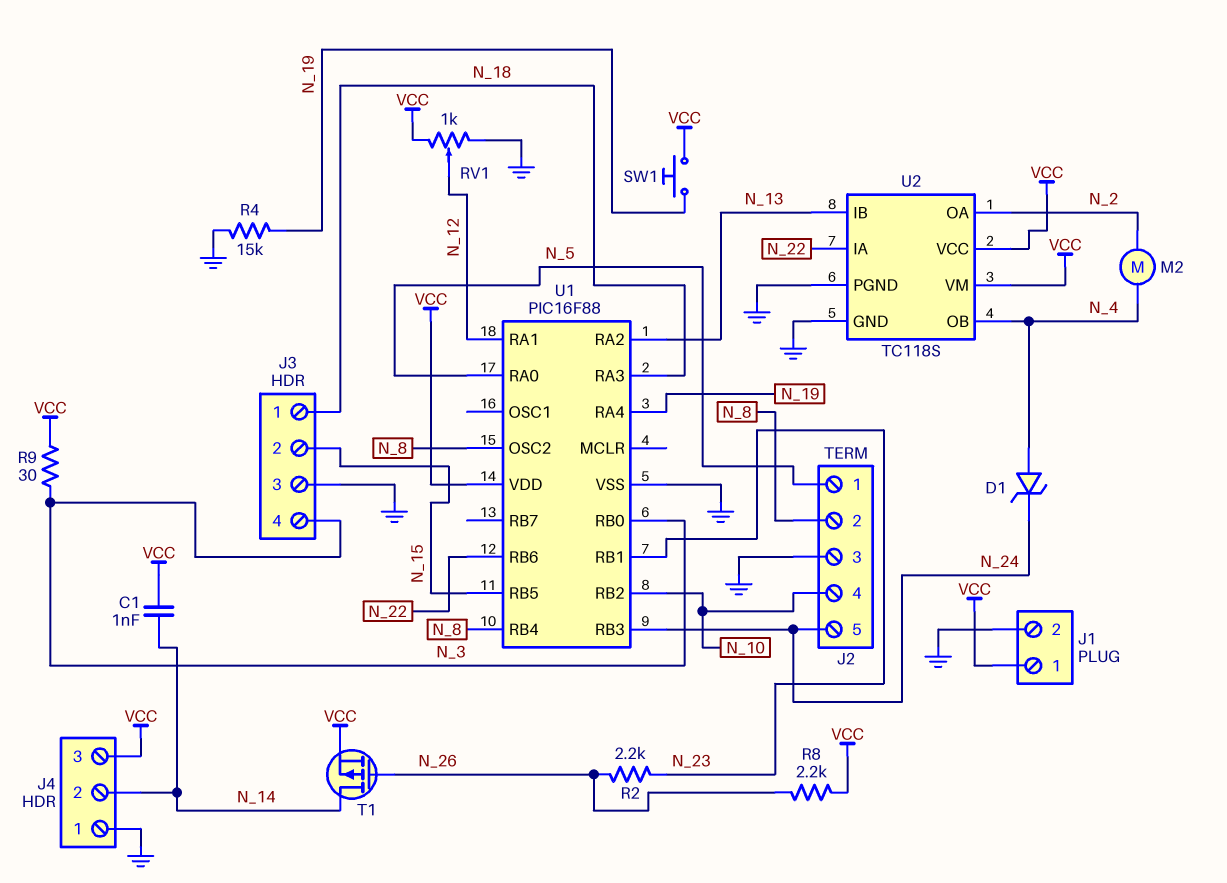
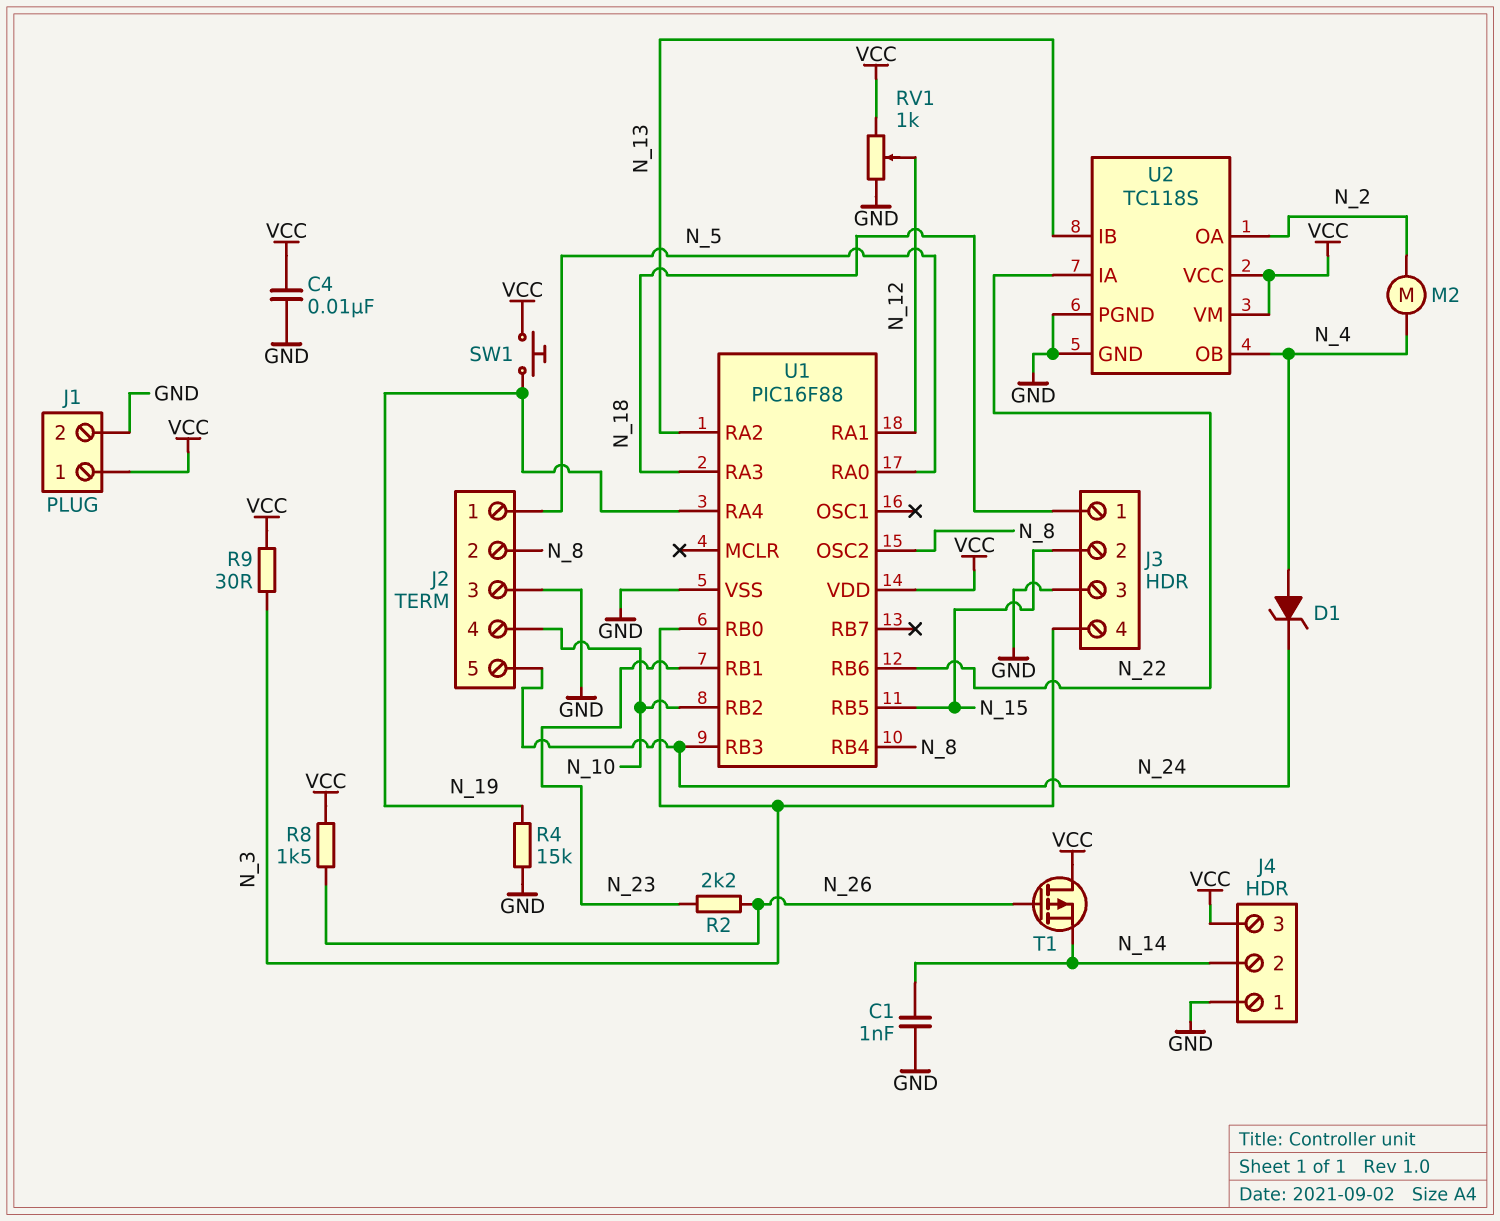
C1: 1nF (N_14, VCC) -> 1nF (GND, N_14)
C4: none -> 10nF (GND, VCC)
R8: 2.2k (N_26, VCC) -> 1.5k (N_26, VCC)
T1: PMOS (G N_26, D N_14, S VCC) -> PMOS (G N_26, D VCC, S N_14)

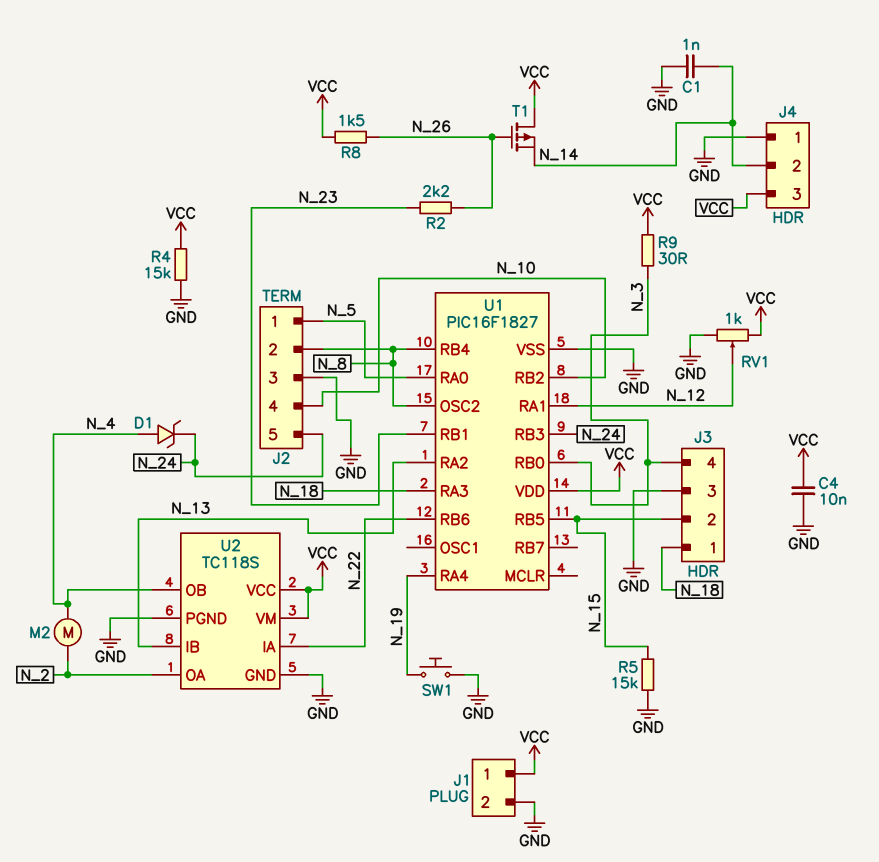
R4: 15k (GND, N_19) -> 15k (GND, VCC)
R5: none -> 15k (GND, N_15)
SW1: button (N_19, VCC) -> button (GND, N_19)
U1: PIC16F88 -> PIC16F1827

